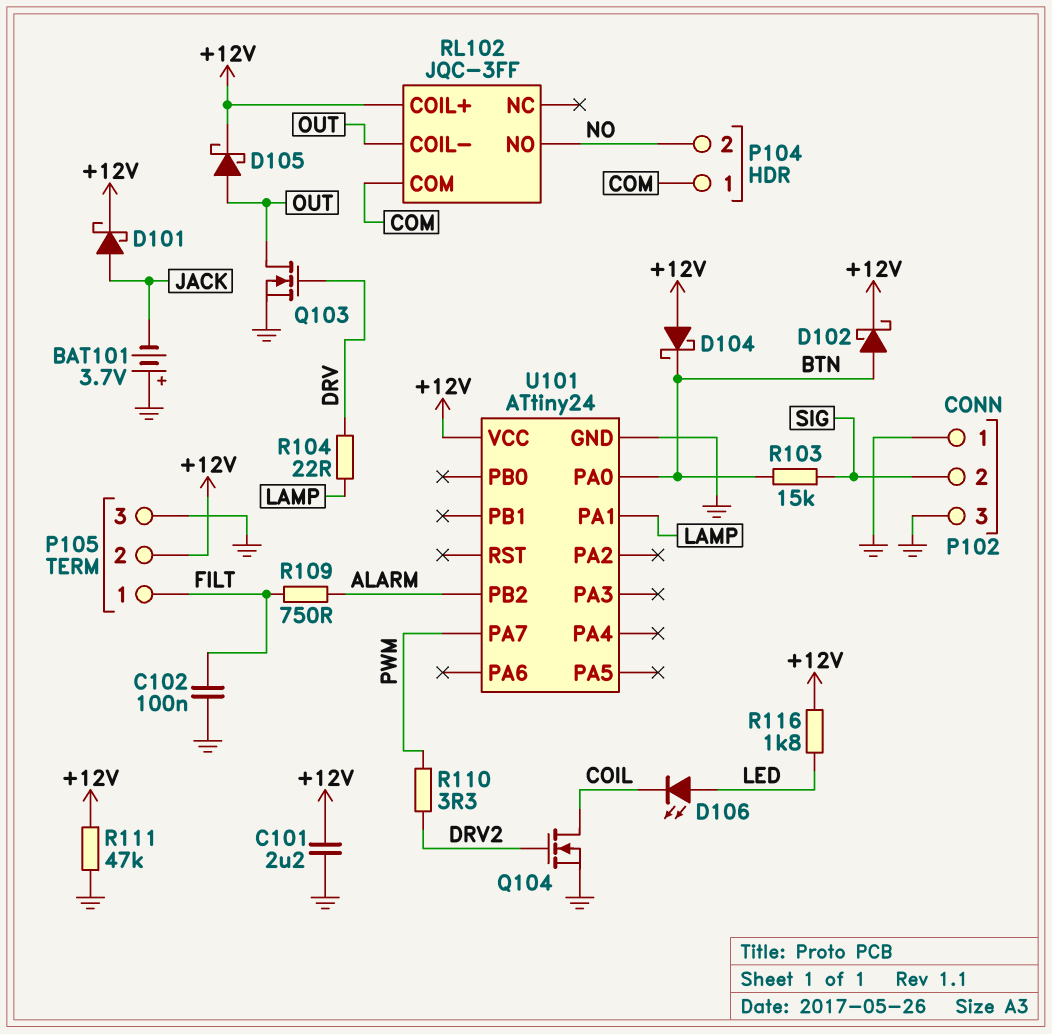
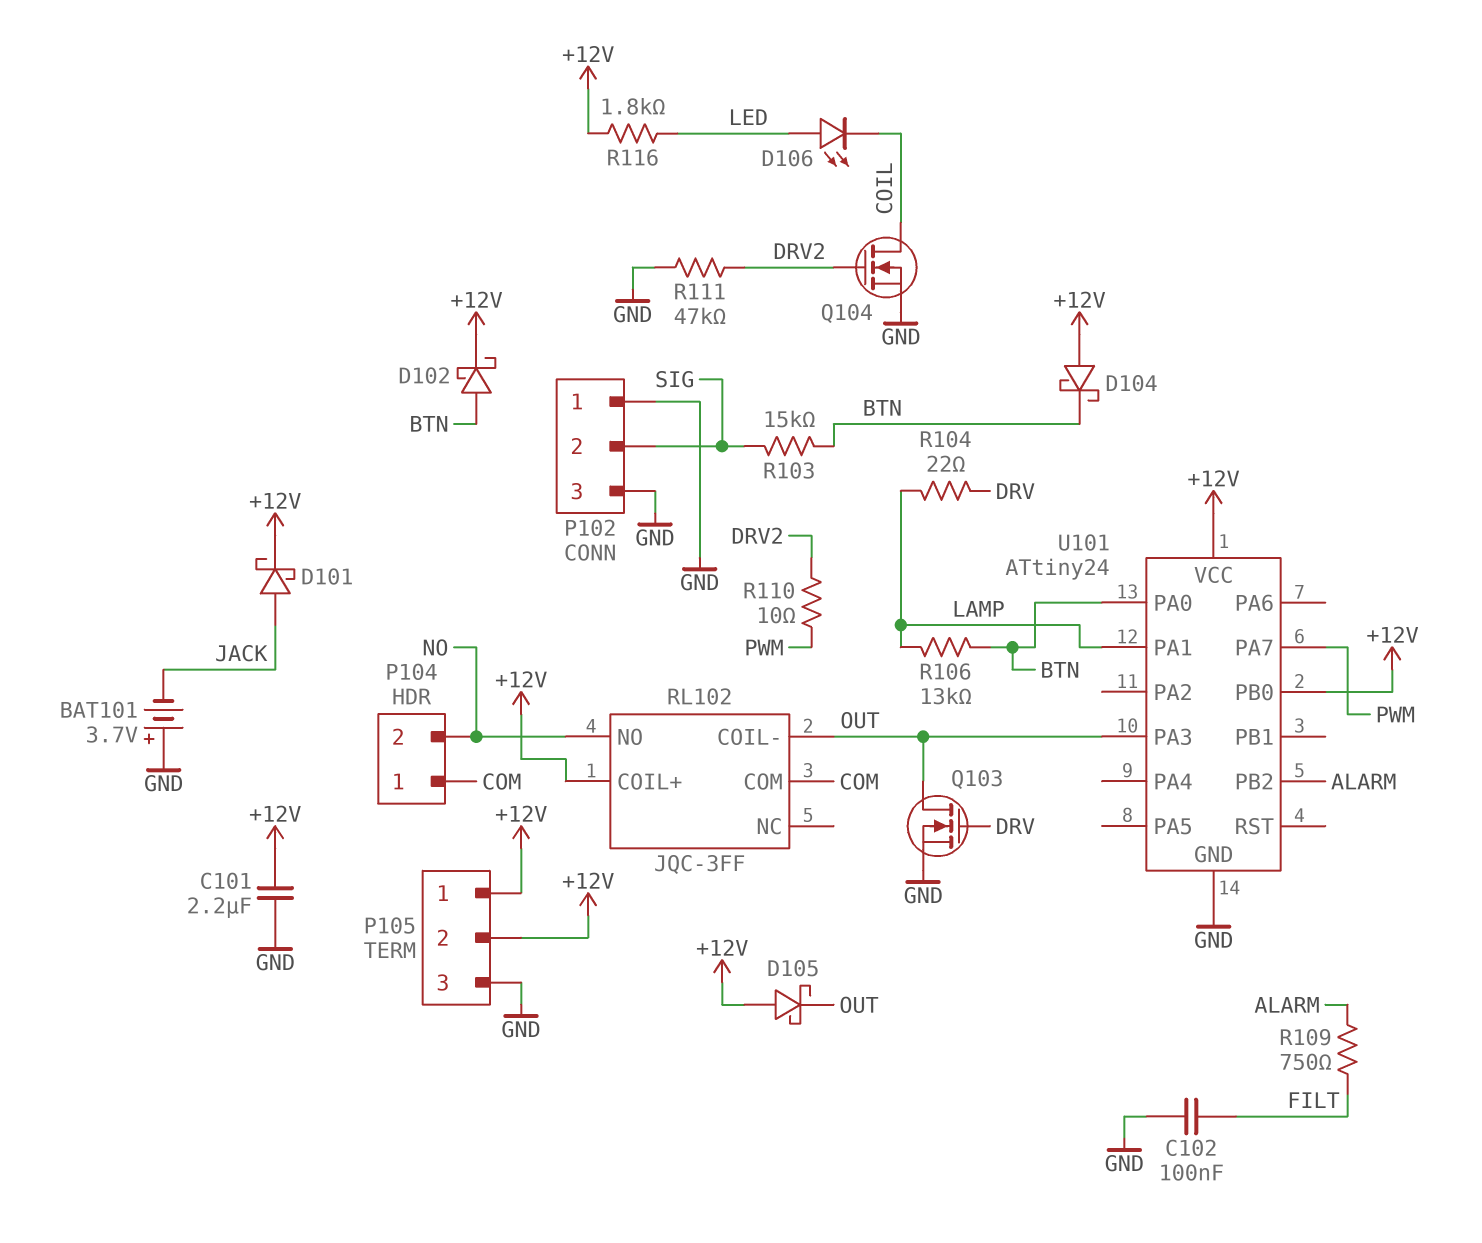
D105: schottky (A OUT, K +12V) -> schottky (A +12V, K OUT)
P105 pin 1: FILT -> +12V
R106: none -> 13k (BTN, LAMP)
R110: 3.3 (DRV2, PWM) -> 10 (DRV2, PWM)
R111: 47k (+12V, GND) -> 47k (DRV2, GND)
U101 pin PA3: none -> OUT
U101 pin PB0: none -> +12V

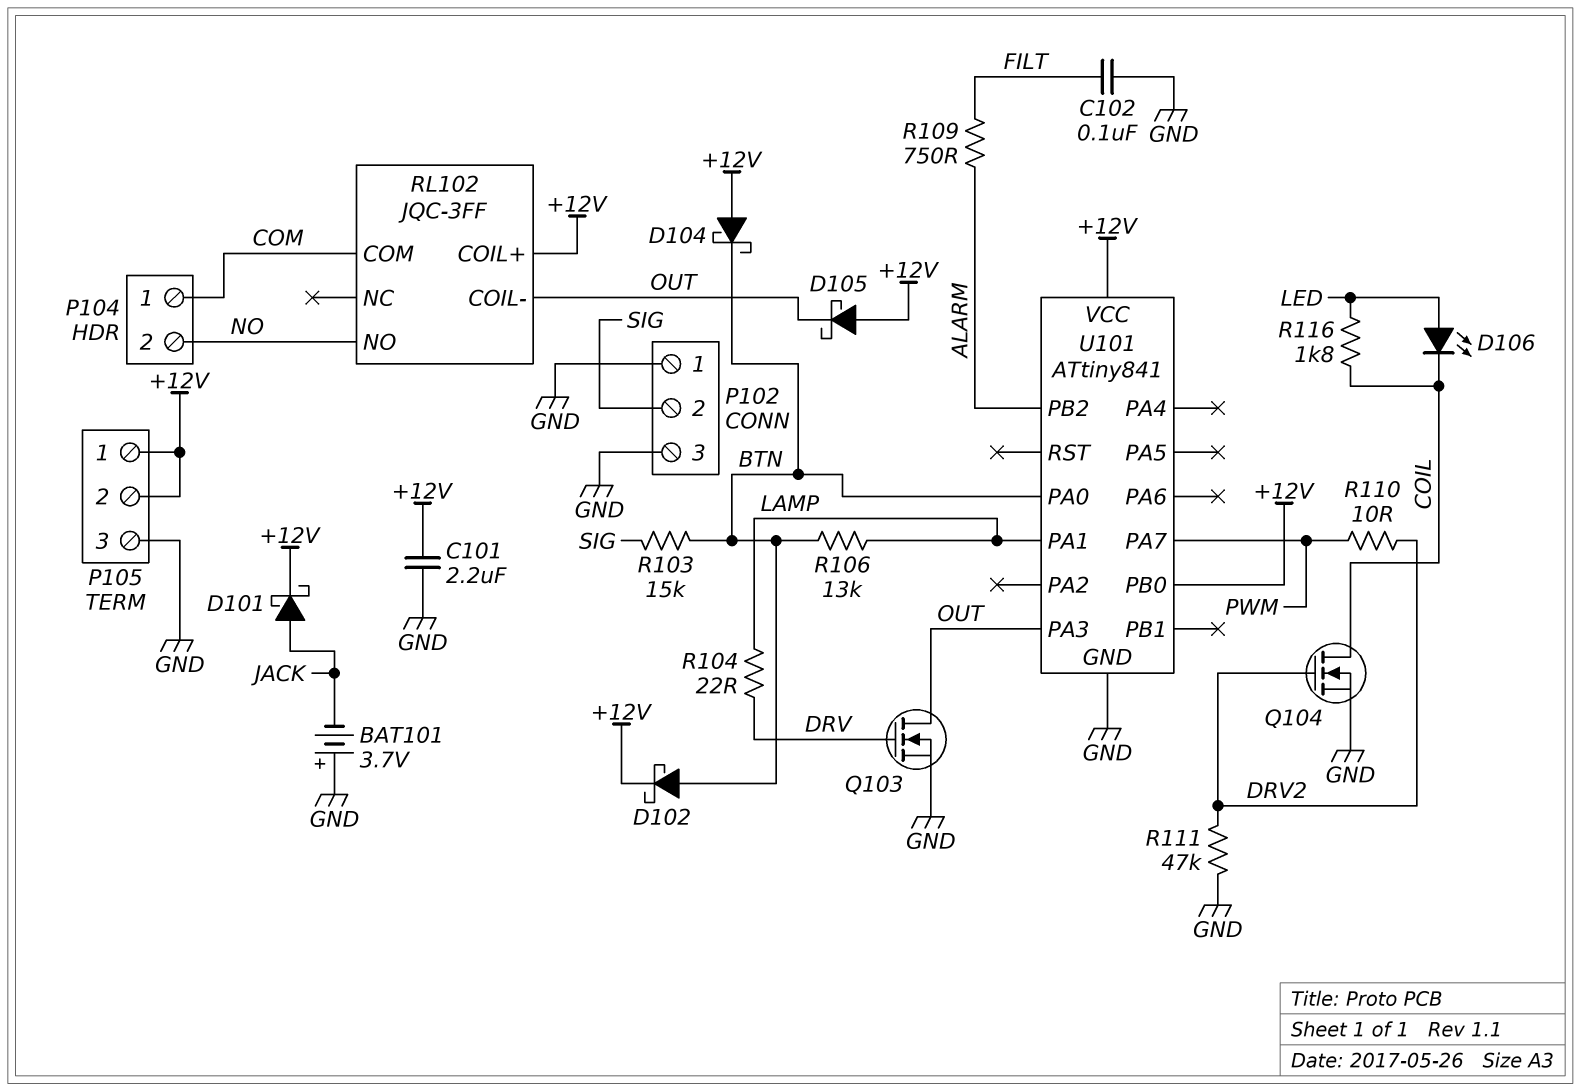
R116: 1.8k (+12V, LED) -> 1.8k (COIL, LED)
U101: ATtiny24 -> ATtiny841

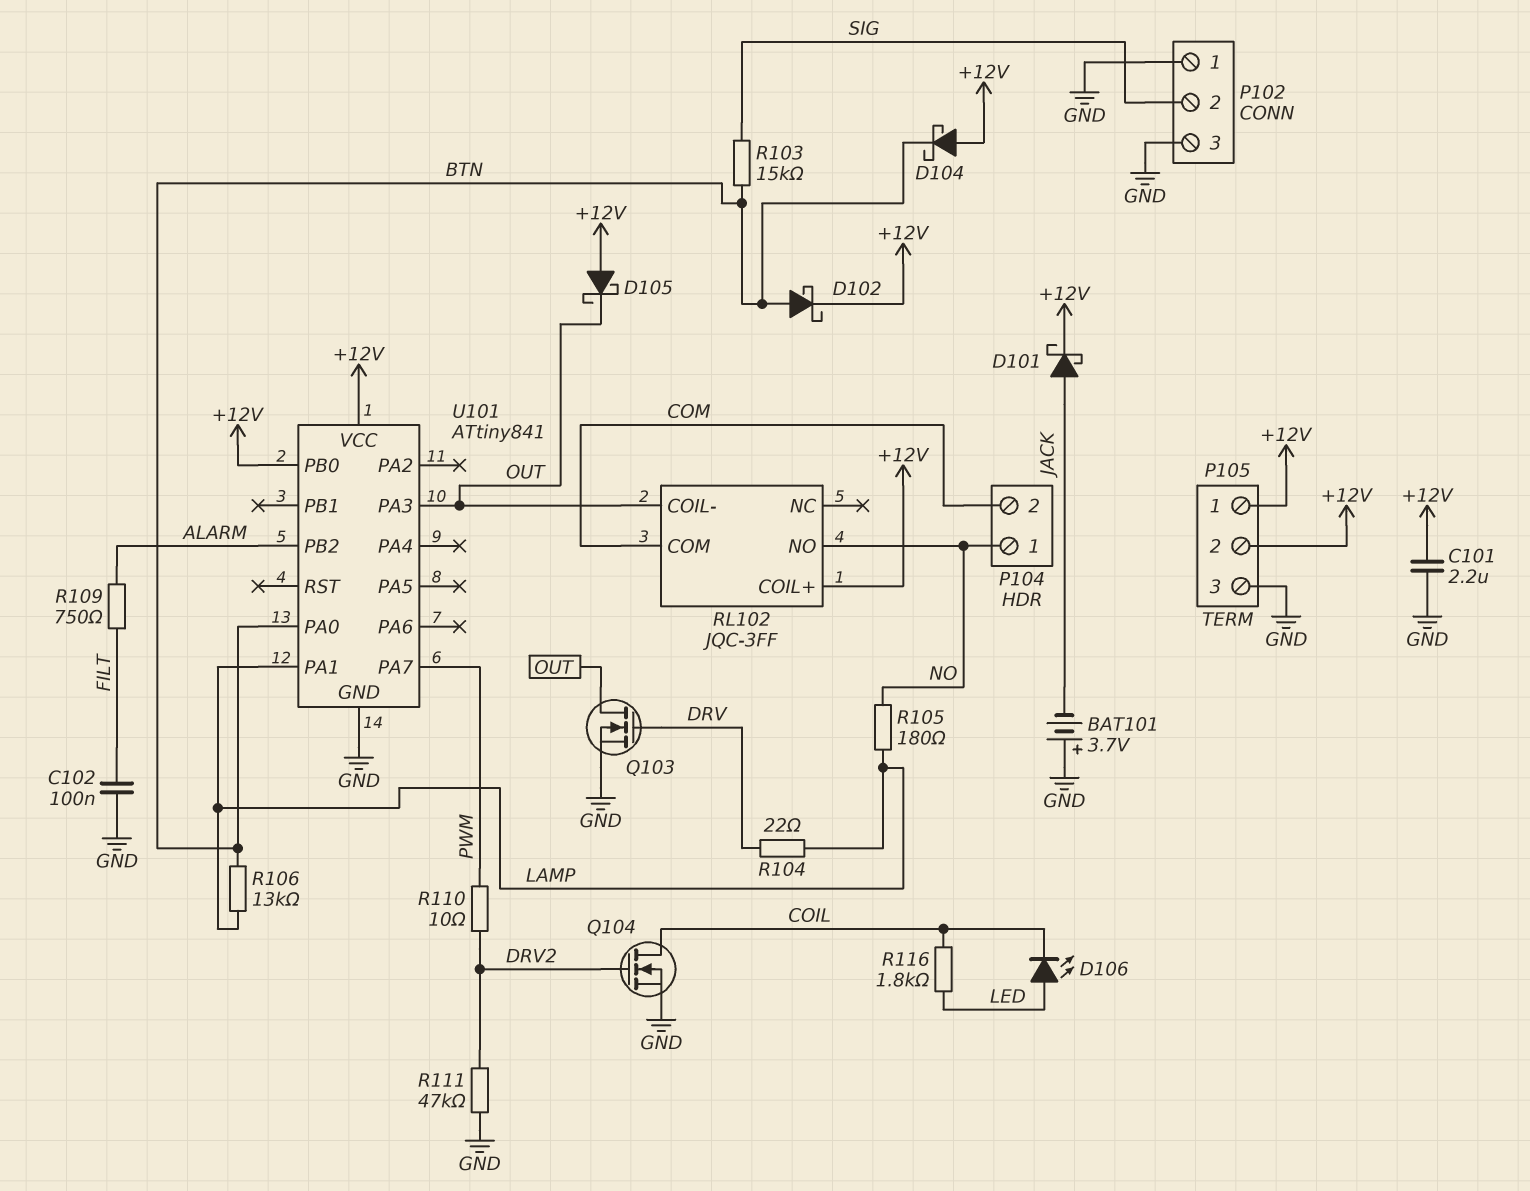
P104 pin 1: COM -> NO
P104 pin 2: NO -> COM
R105: none -> 180 (LAMP, NO)

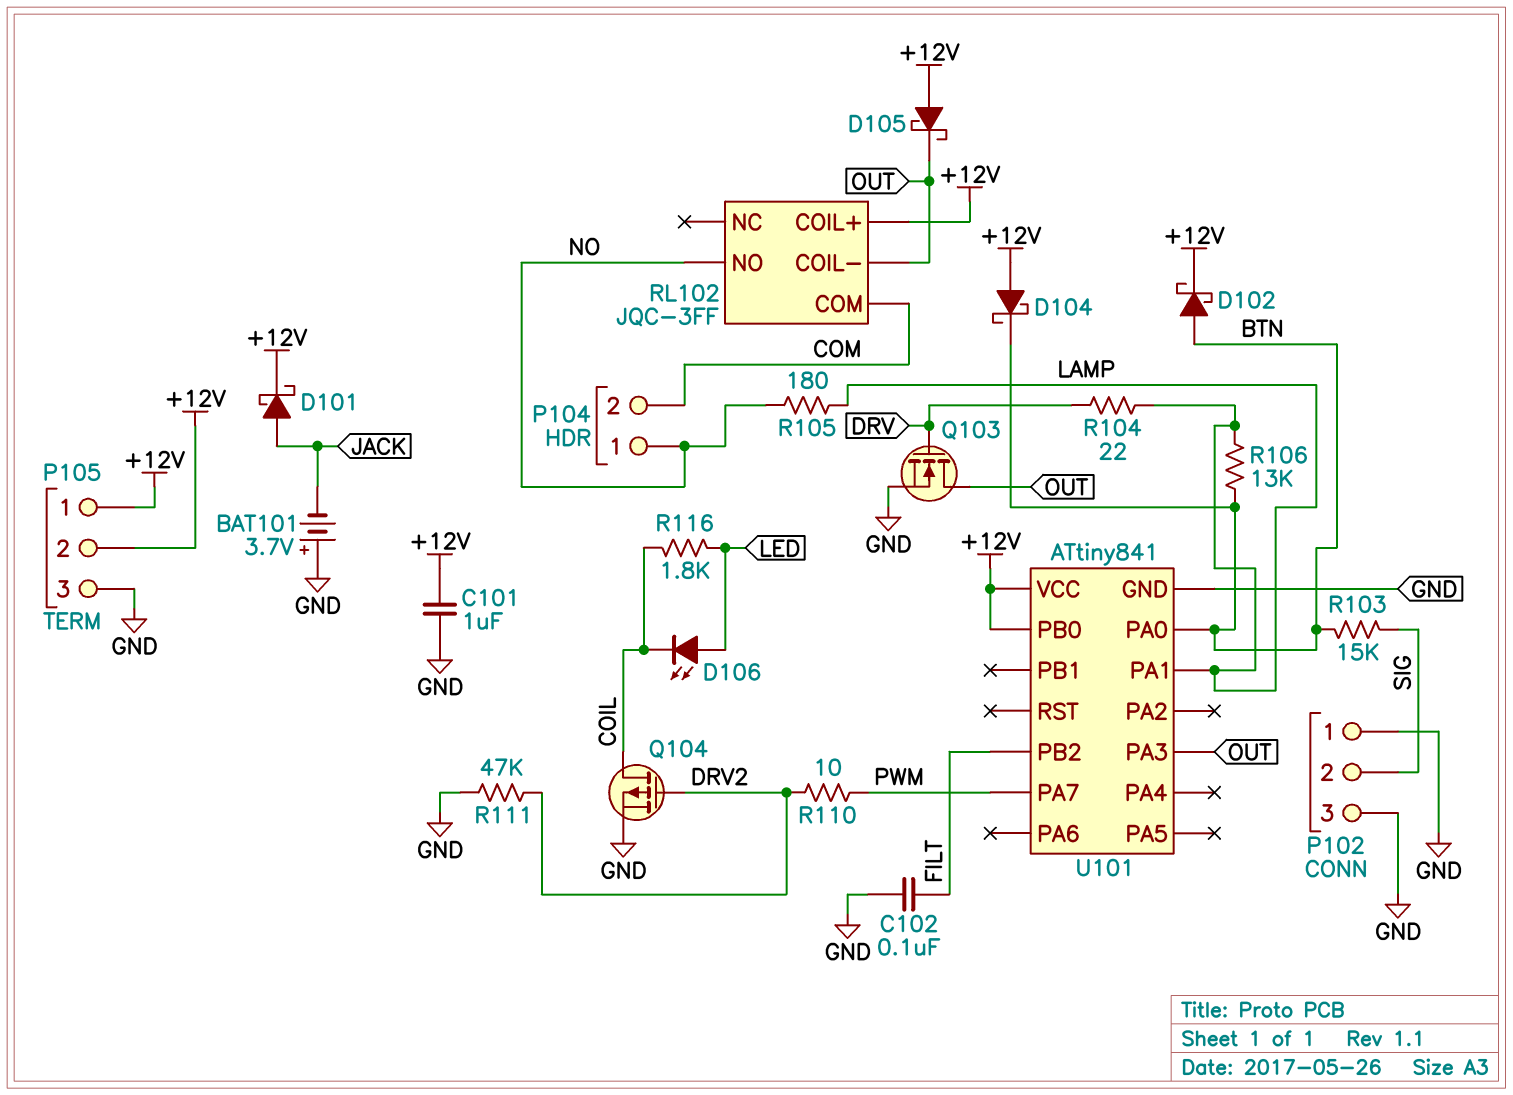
C101: 2.2uF (+12V, GND) -> 1uF (+12V, GND)
Q104: NMOS (G DRV2, D COIL, S GND) -> PMOS (G DRV2, D COIL, S GND)
R109: 750 (ALARM, FILT) -> none
U101 pin PB2: ALARM -> FILT

